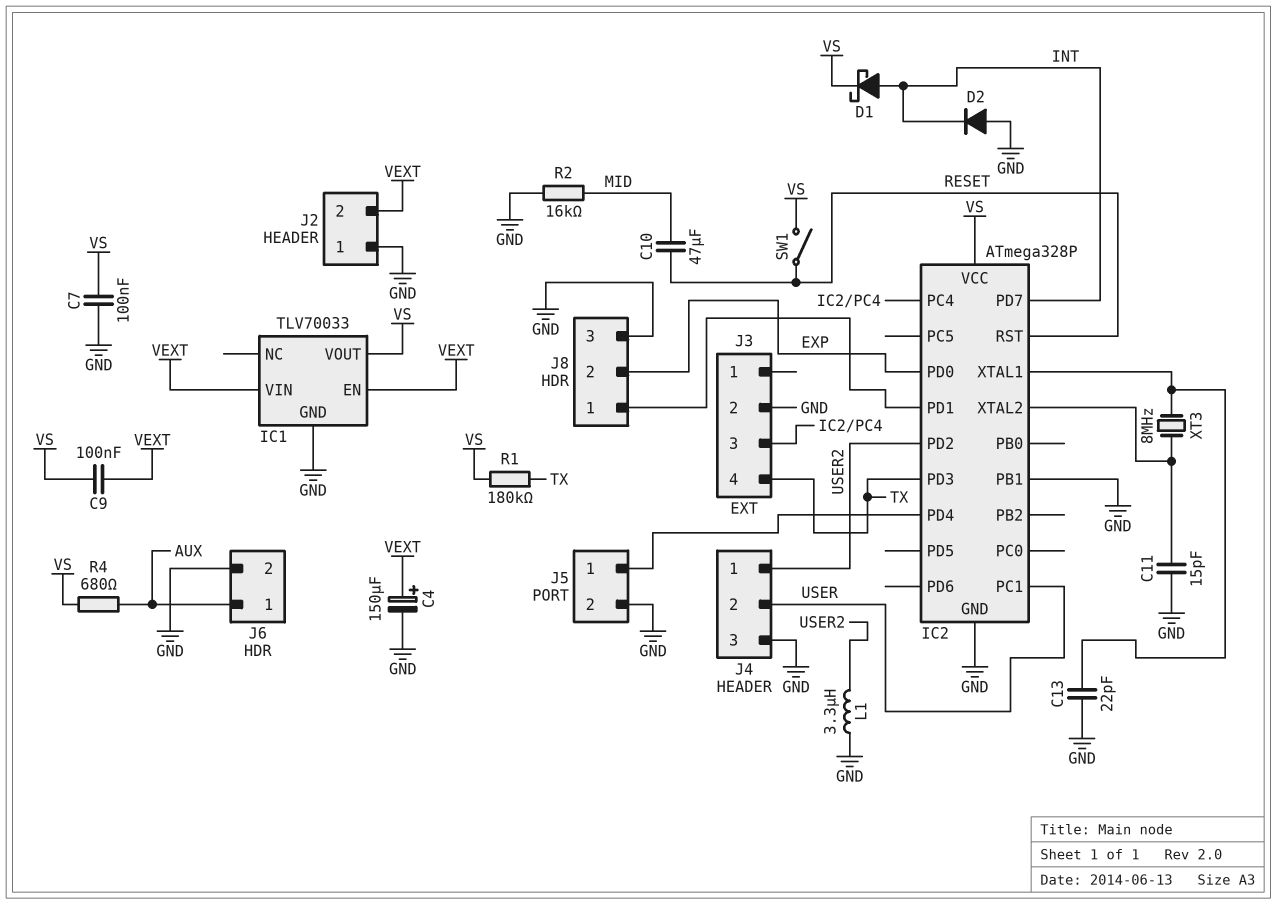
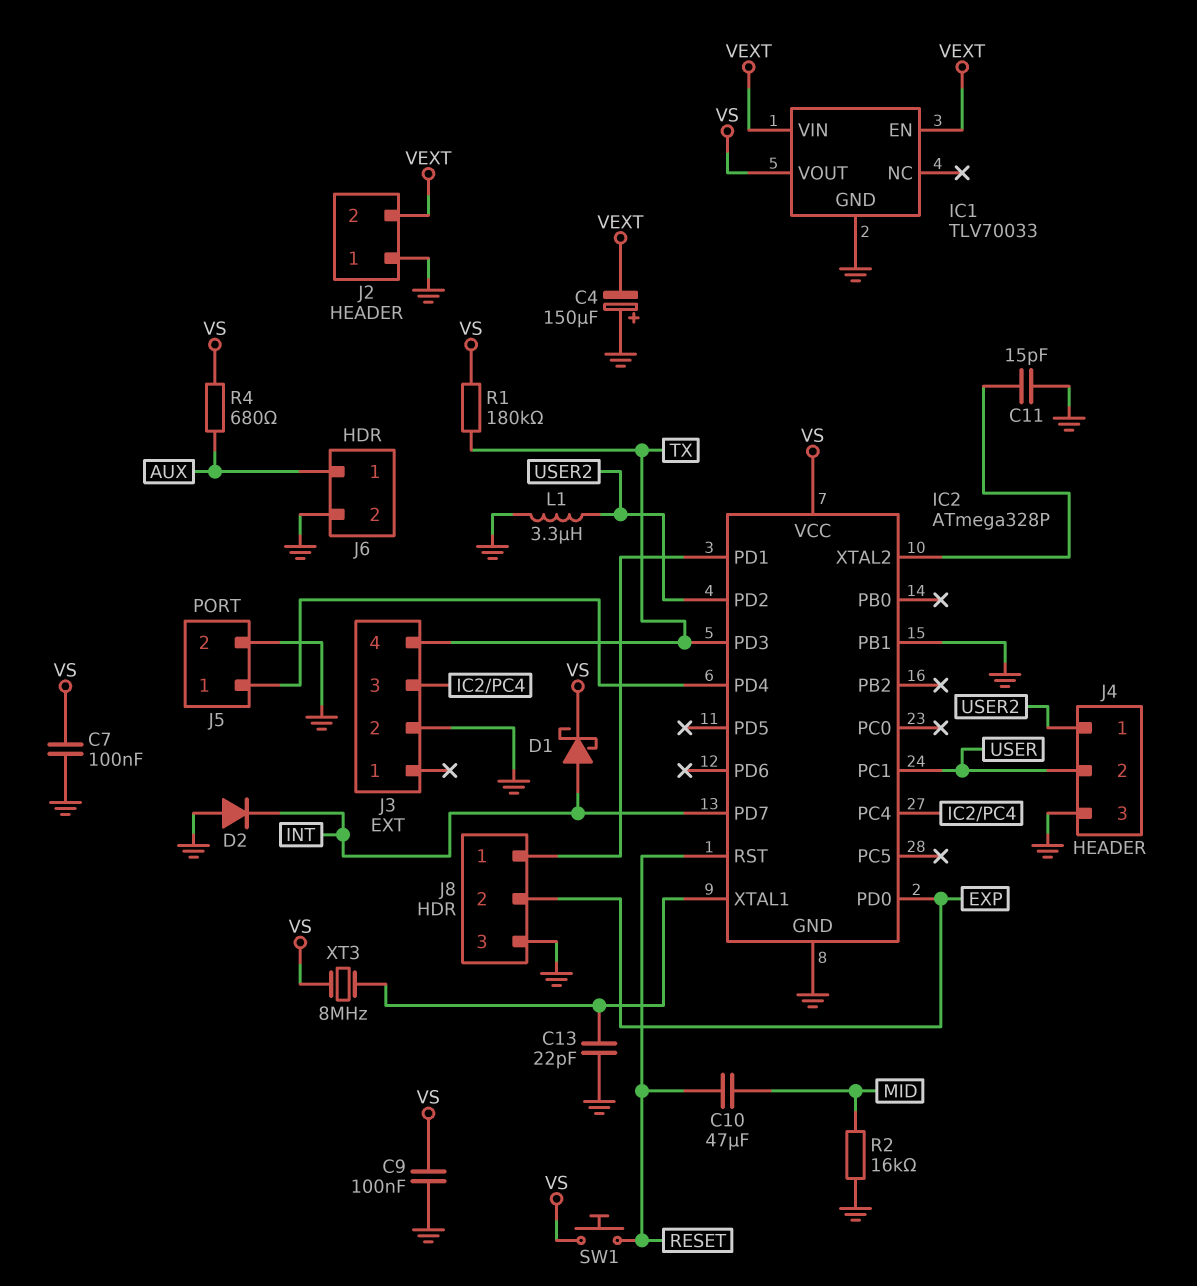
C4: 150uF (plus VEXT, minus GND) -> 150uF (plus GND, minus VEXT)
C9: 100nF (VEXT, VS) -> 100nF (GND, VS)
SW1: switch (RESET, VS) -> button (RESET, VS)
XT3: 8MHz (IC2/XTAL1, IC2/XTAL2) -> 8MHz (IC2/XTAL1, VS)

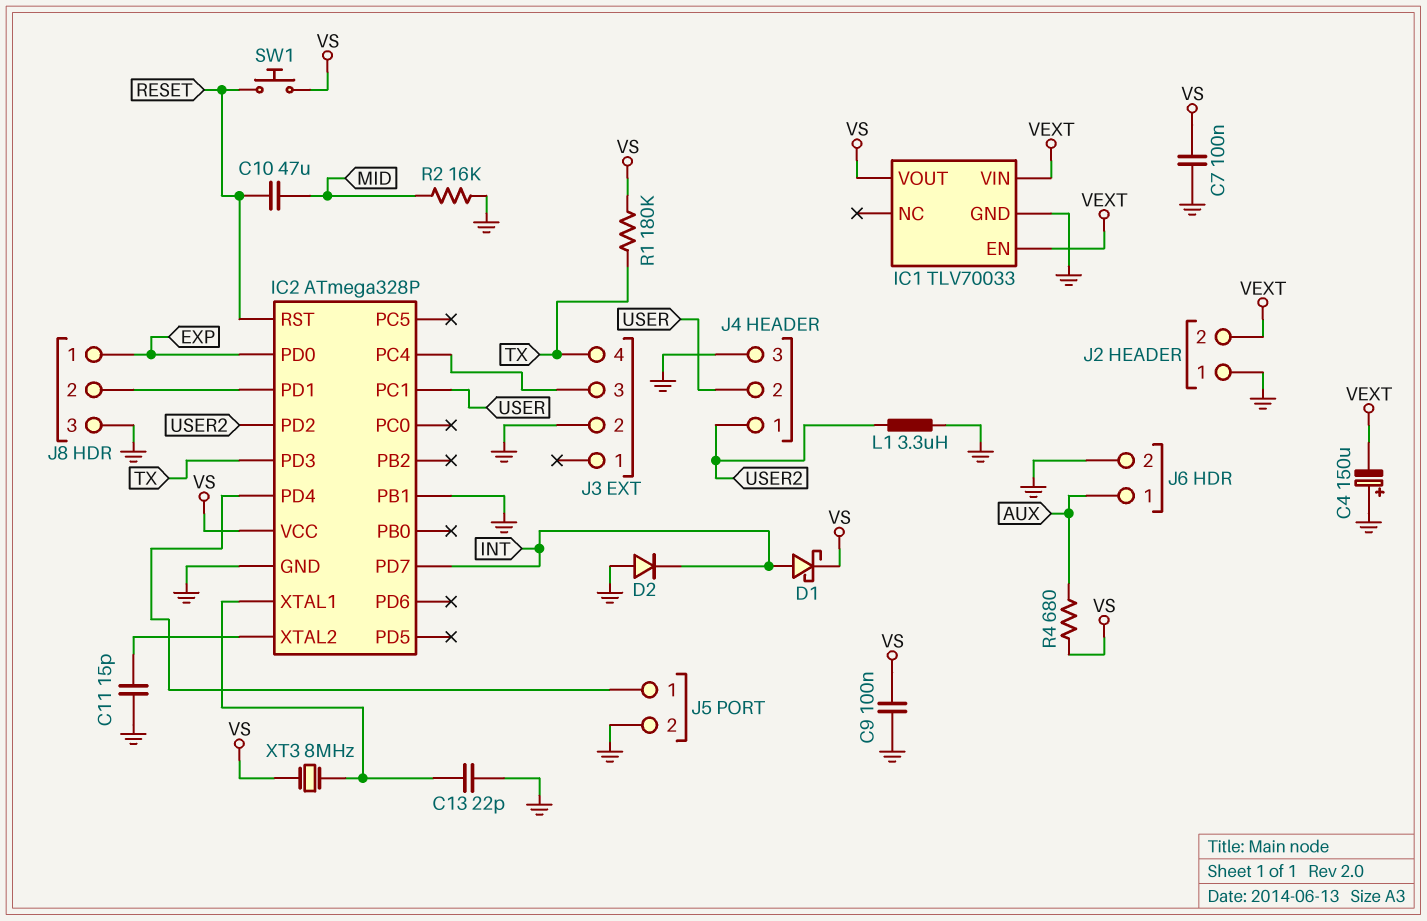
J8 pin 1: IC2/PD1 -> EXP
J8 pin 2: EXP -> IC2/PD1

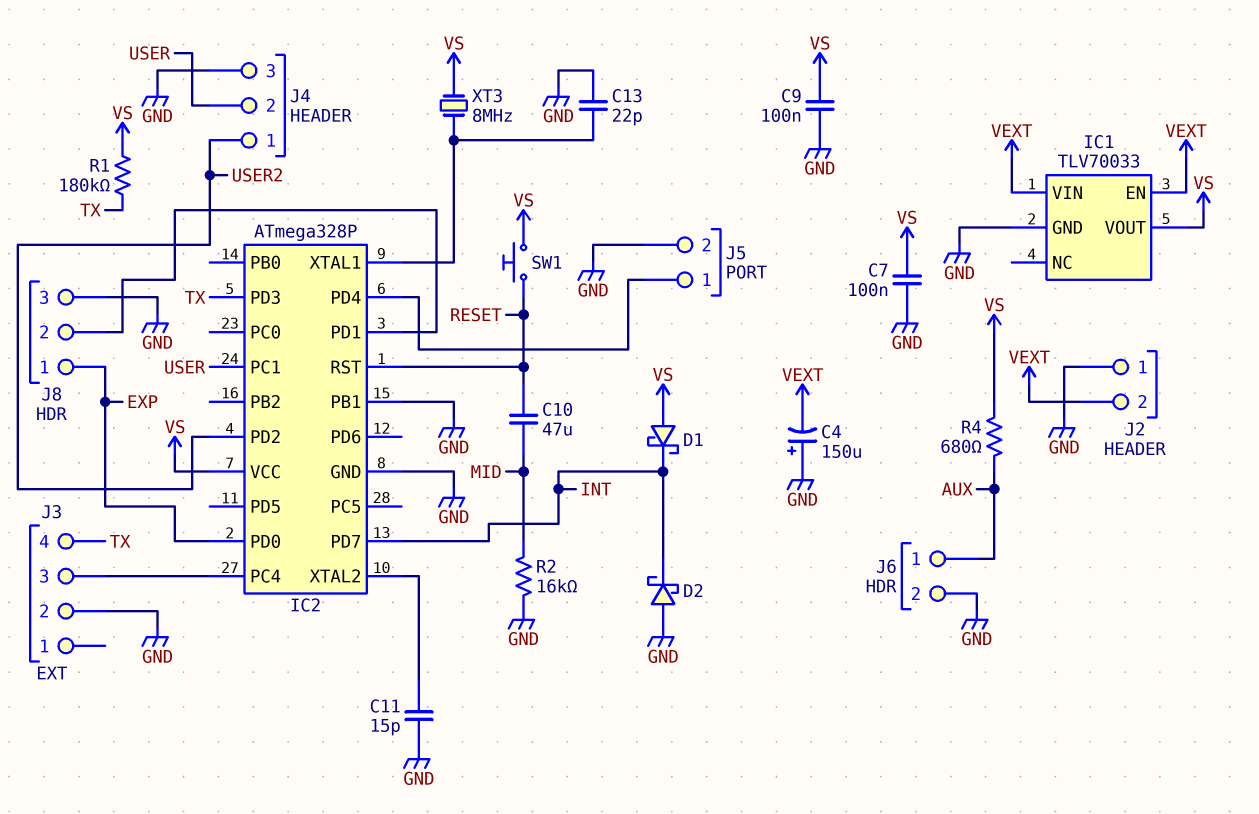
D1: schottky (A INT, K VS) -> schottky (A VS, K INT)
D2: diode (A GND, K INT) -> schottky (A GND, K INT)
L1: 3.3uH (GND, USER2) -> none

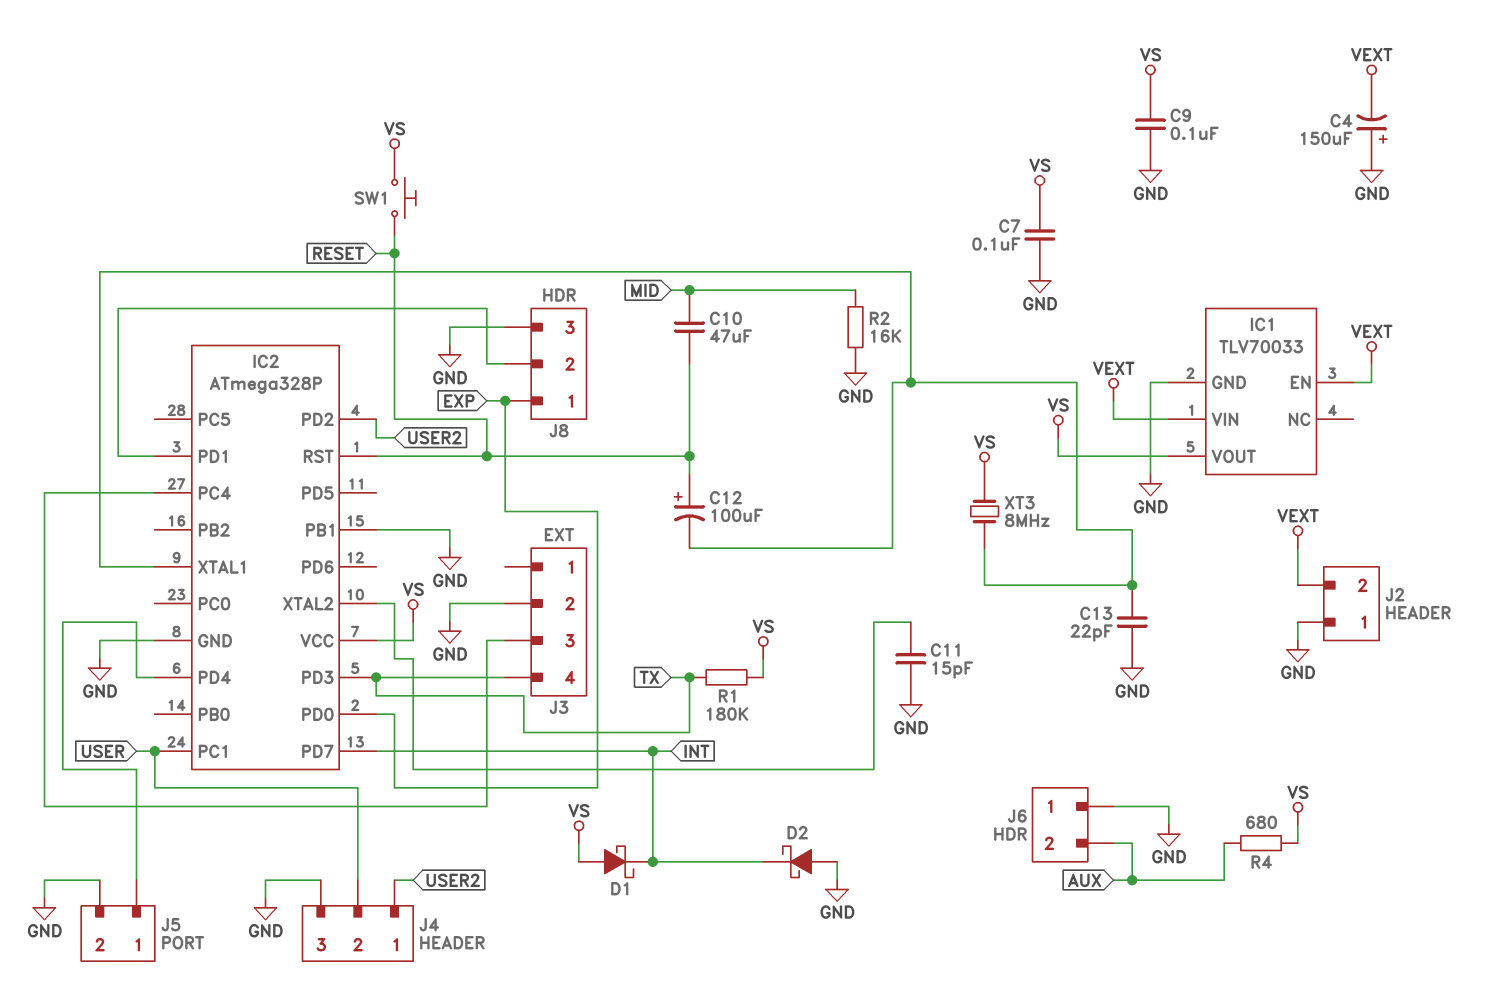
C12: none -> 100uF (plus RESET, minus IC2/XTAL1)
J6 pin 1: AUX -> GND
J6 pin 2: GND -> AUX

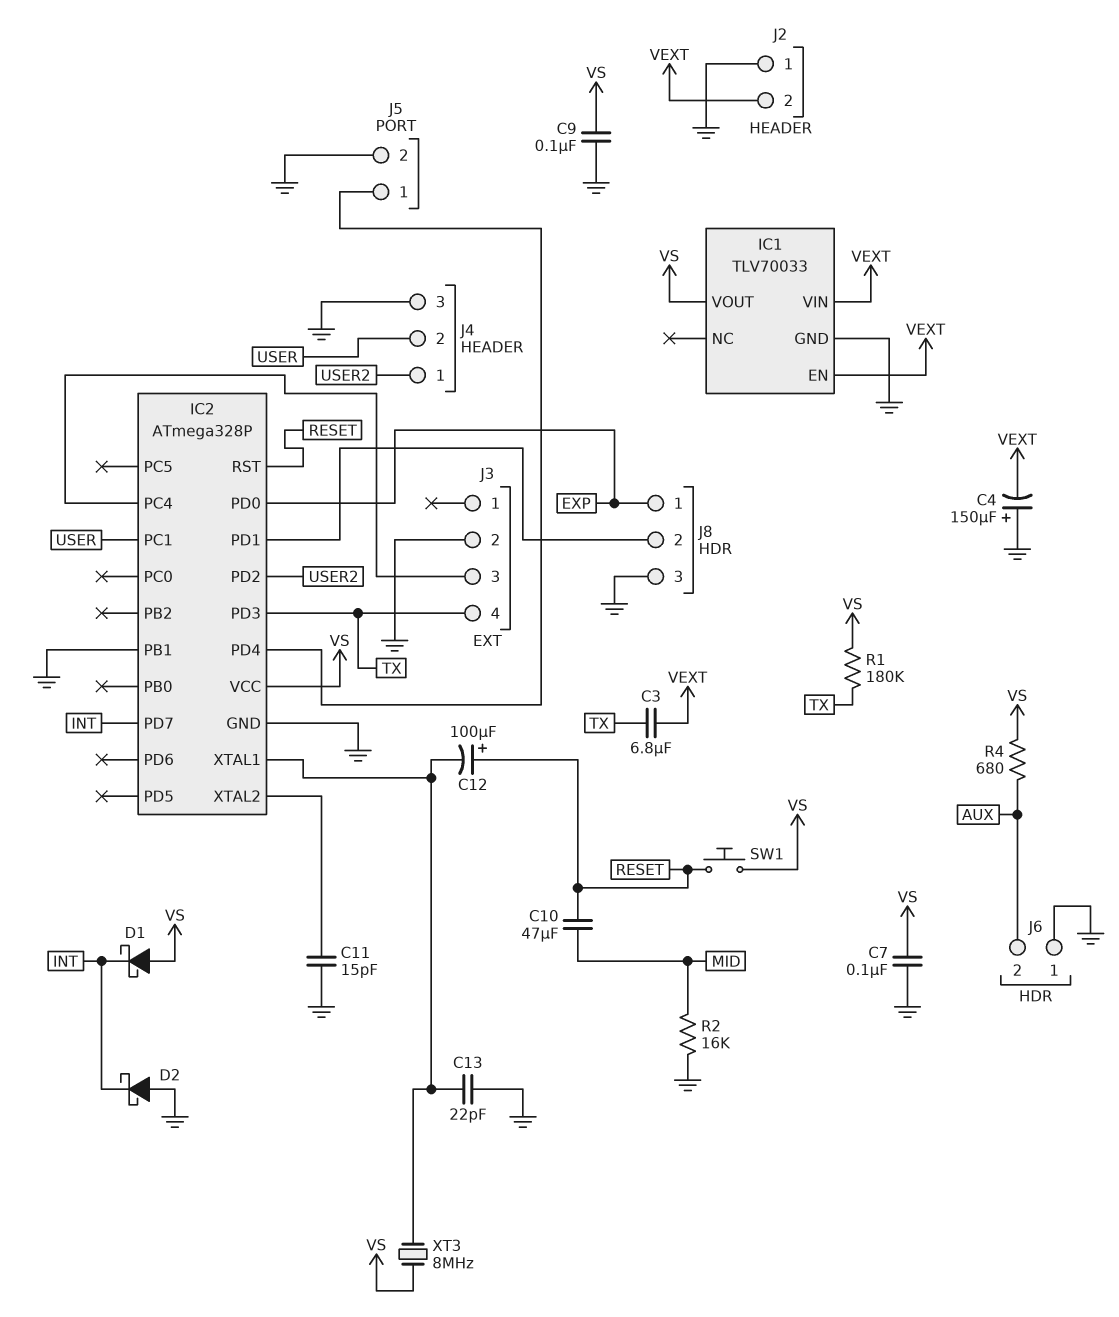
C3: none -> 6.8uF (TX, VEXT)

